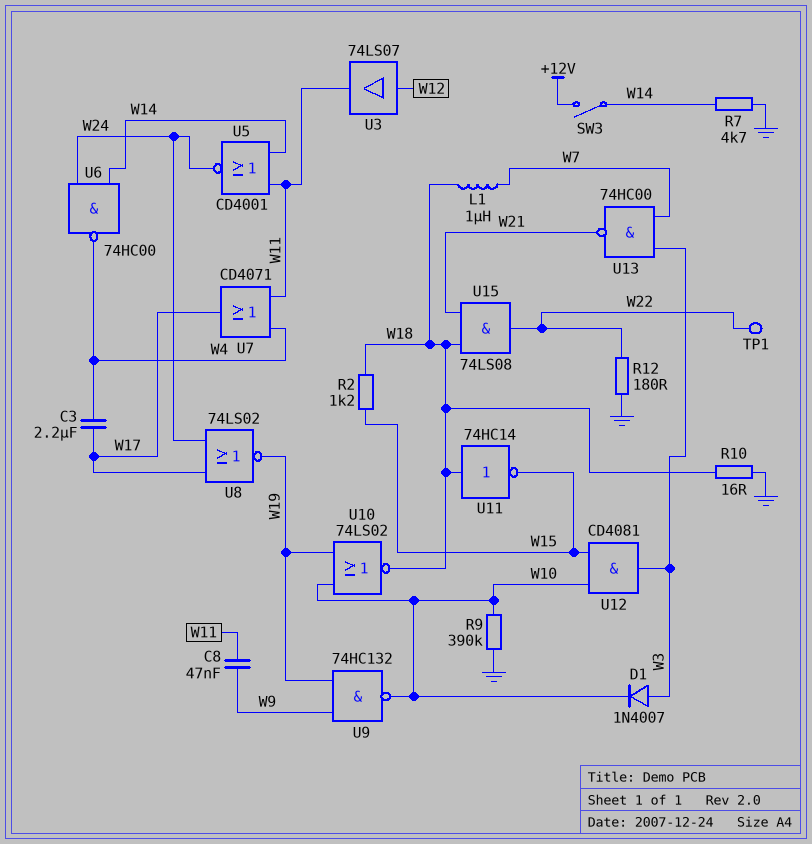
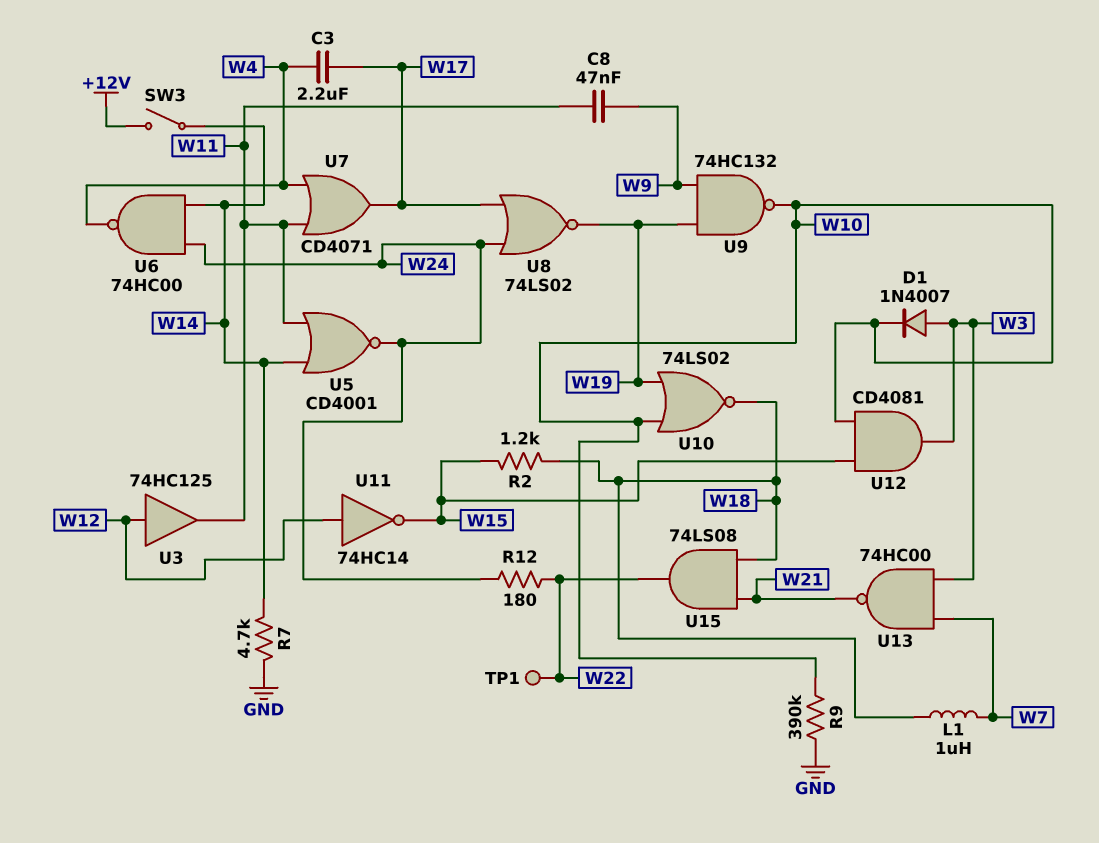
R10: 16 (GND, W18) -> none
R12: 180 (GND, W22) -> 180 (W22, W24)
U3: buffer 74LS07 (in W12, out W11) -> buffer 74HC125 (in W12, out W11)
U11: NOT 74HC14 (in W18, out W15) -> NOT 74HC14 (in W12, out W15)

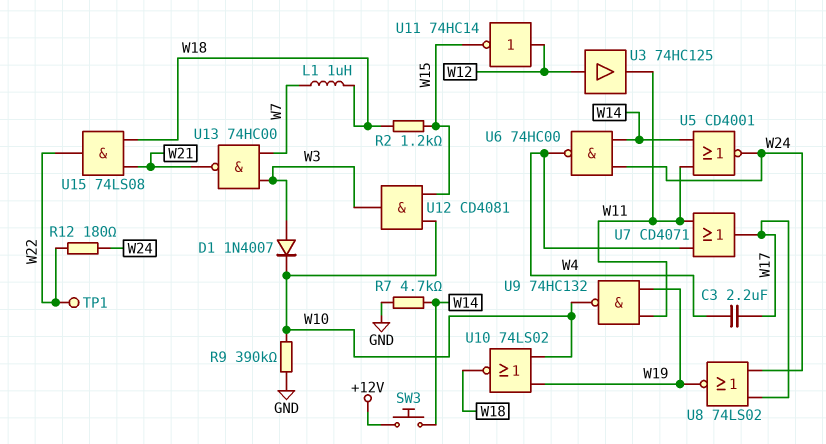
C8: 47nF (W9, W11) -> none
SW3: switch (+12V, W14) -> button (+12V, W14)
U9: NAND 74HC132 (in W9, in W19, out W10) -> NAND 74HC132 (in W11, in W19, out W10)

